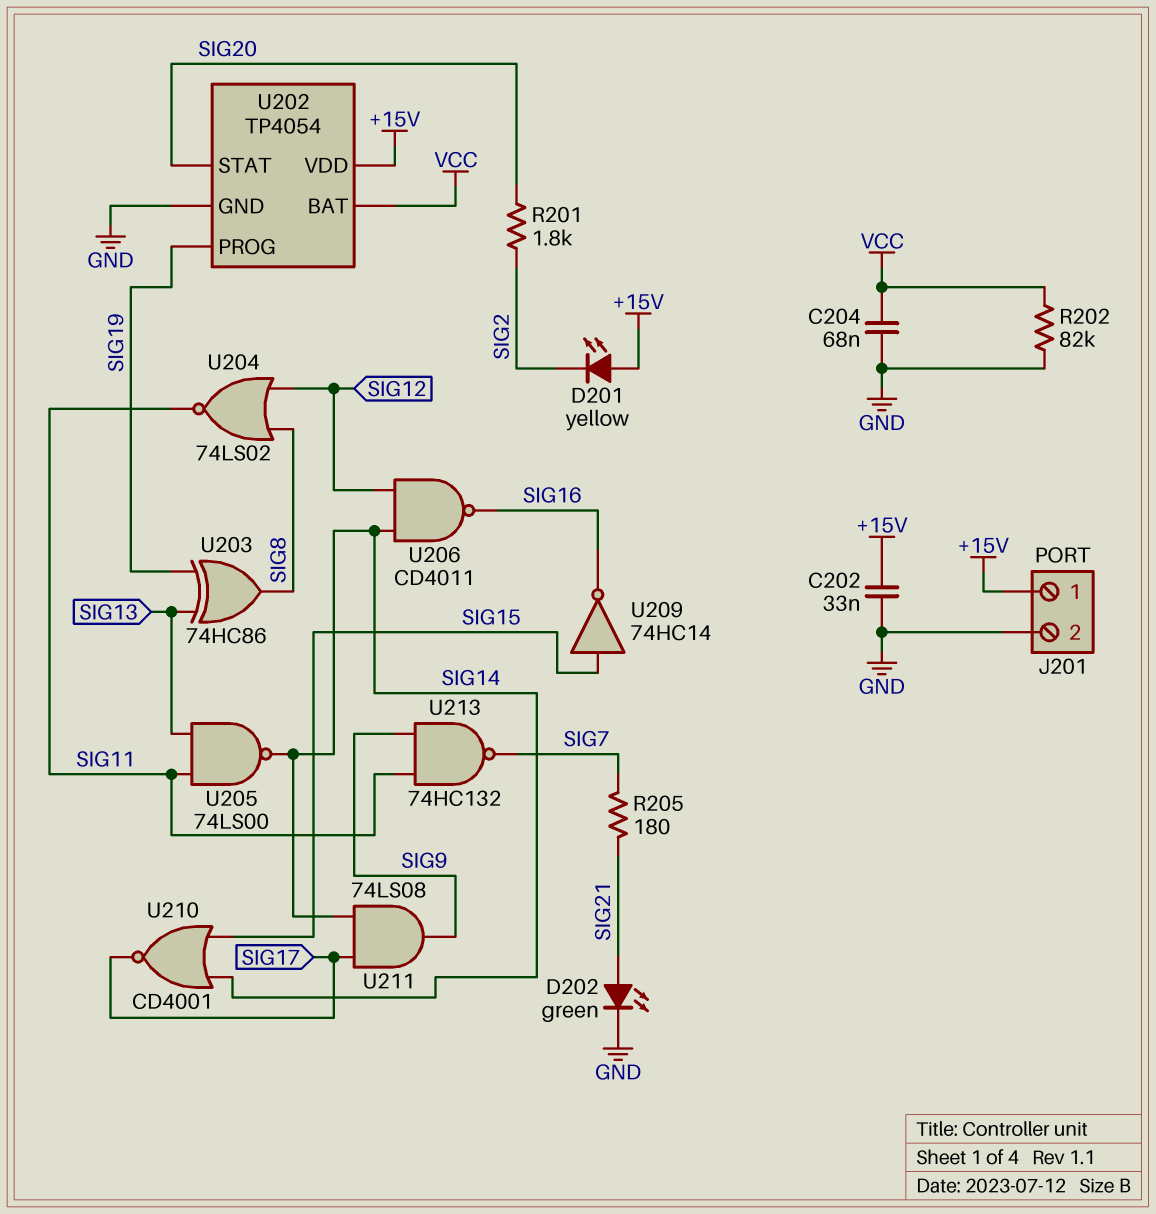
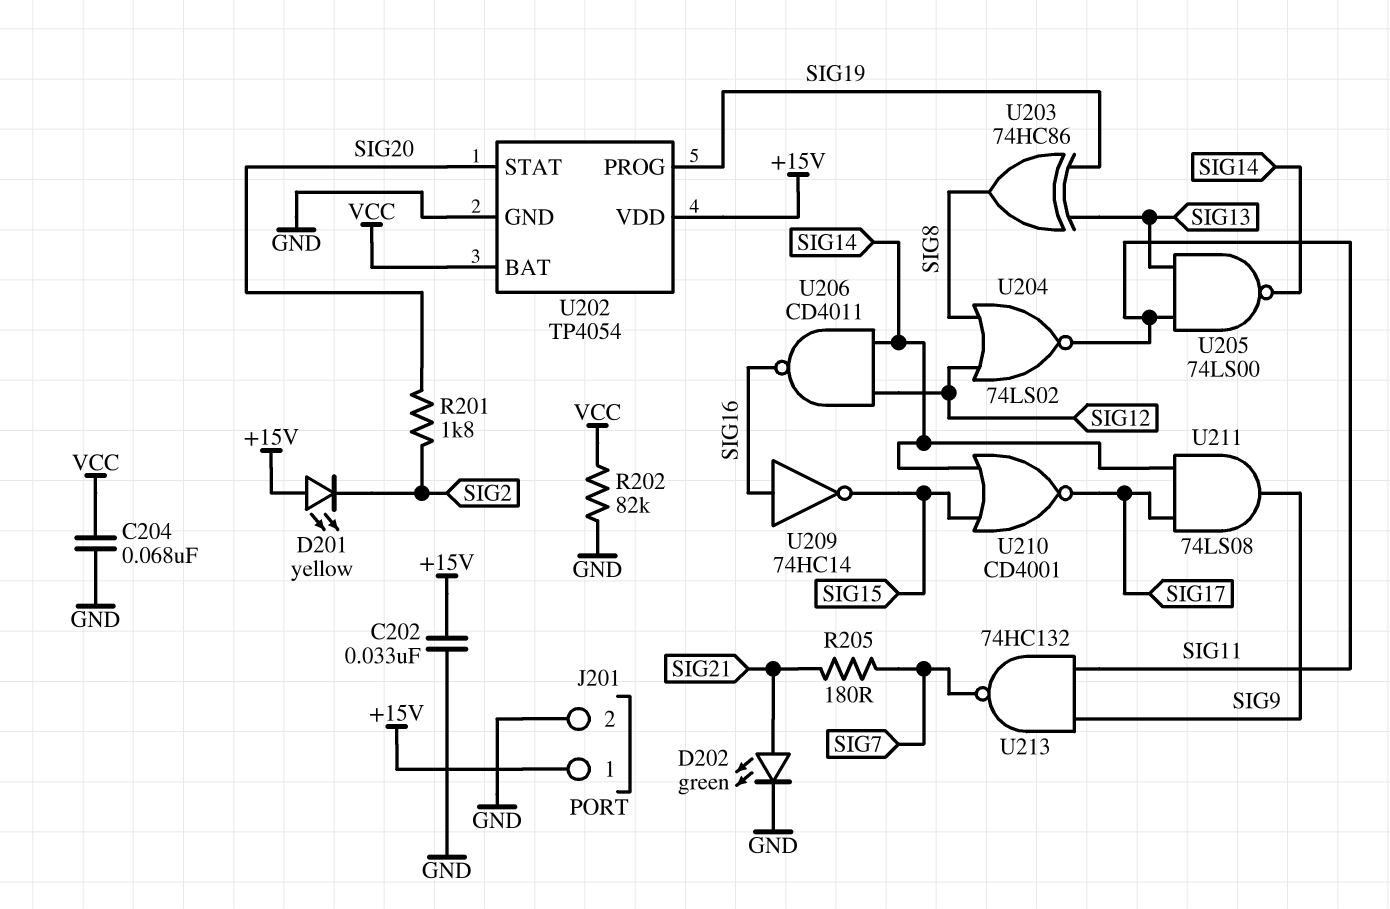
U209: NOT 74HC14 (in SIG15, out SIG16) -> NOT 74HC14 (in SIG16, out SIG15)

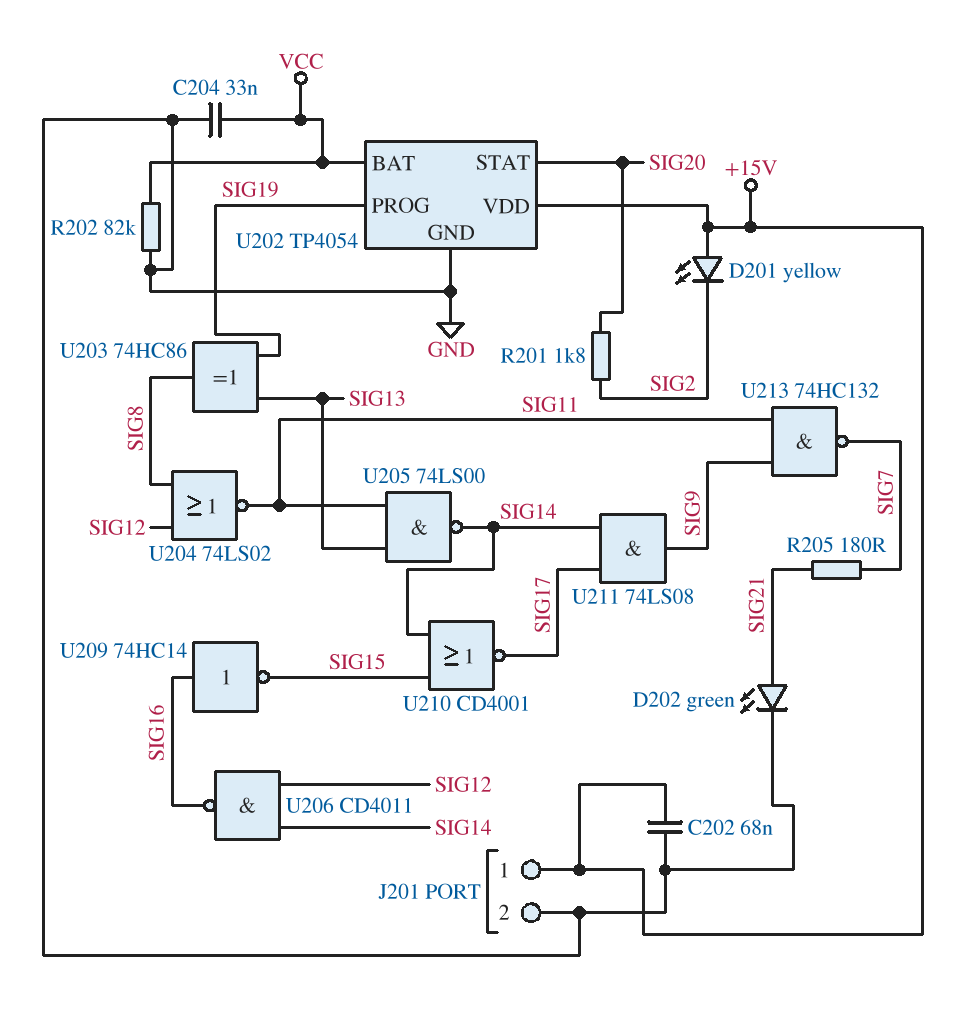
C202: 33nF (+15V, GND) -> 68nF (+15V, GND)
C204: 68nF (GND, VCC) -> 33nF (GND, VCC)

